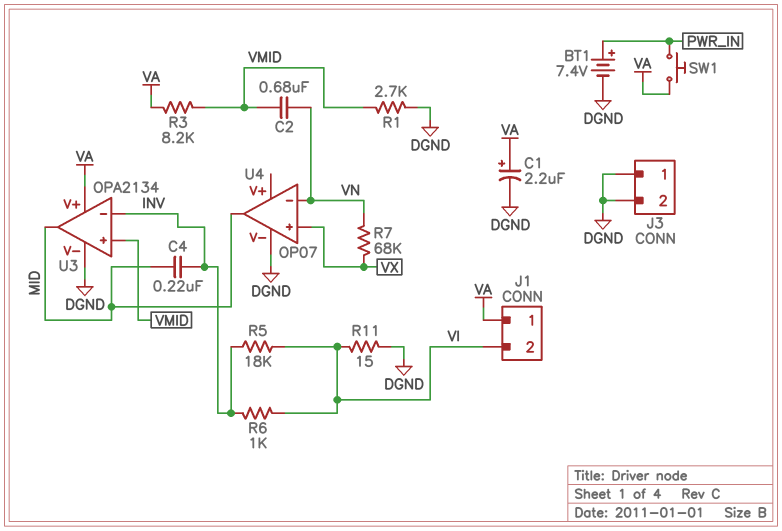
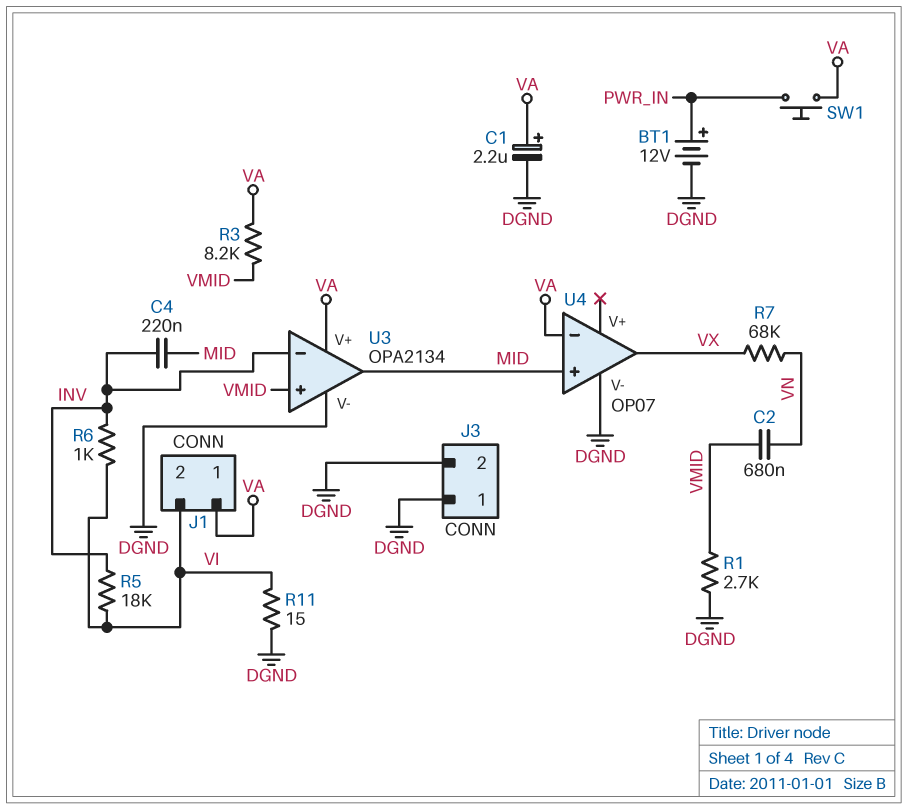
BT1: 7.4V (plus PWR_IN, minus DGND) -> 12V (plus PWR_IN, minus DGND)
U4 pin in+: VX -> MID
U4 pin in-: VN -> VA
U4 pin out: MID -> VX

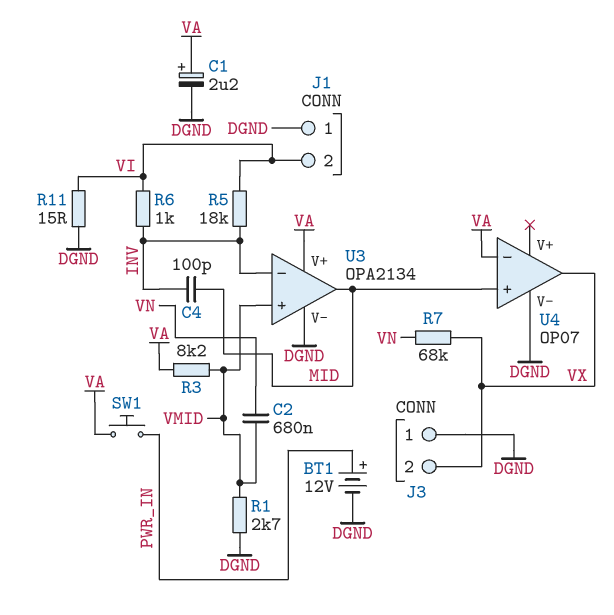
C4: 220nF (INV, MID) -> 100pF (INV, MID)
J1 pin 1: VA -> DGND
J3 pin 2: DGND -> VX

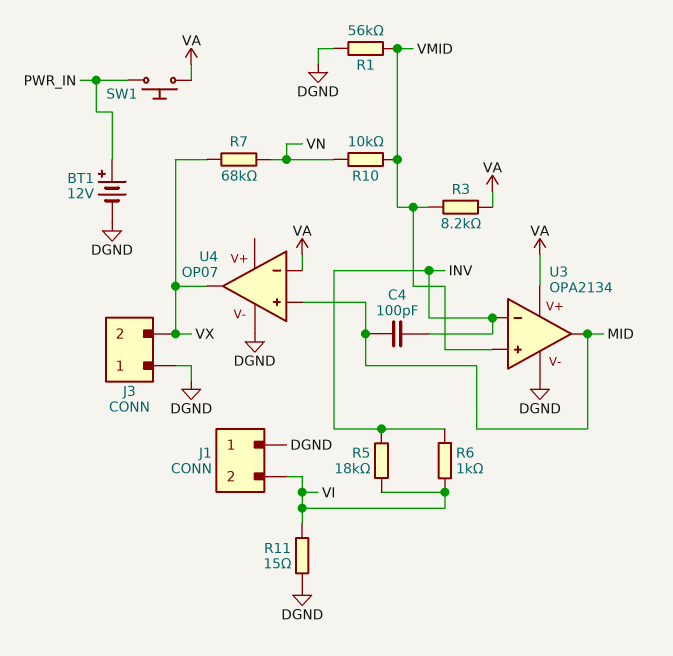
C1: 2.2uF (plus VA, minus DGND) -> none
C2: 680nF (VMID, VN) -> none
R1: 2.7k (DGND, VMID) -> 56k (DGND, VMID)
R10: none -> 10k (VMID, VN)

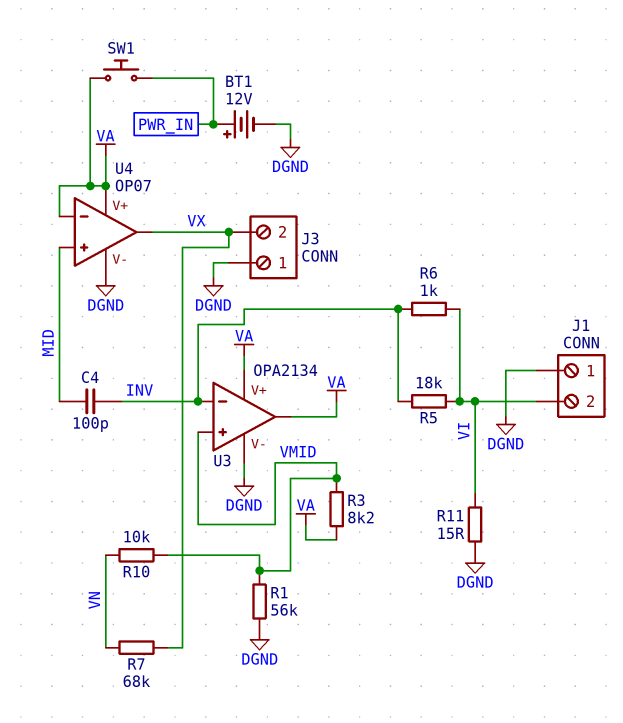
U3 pin out: MID -> VA
U4 pin V+: none -> VA

